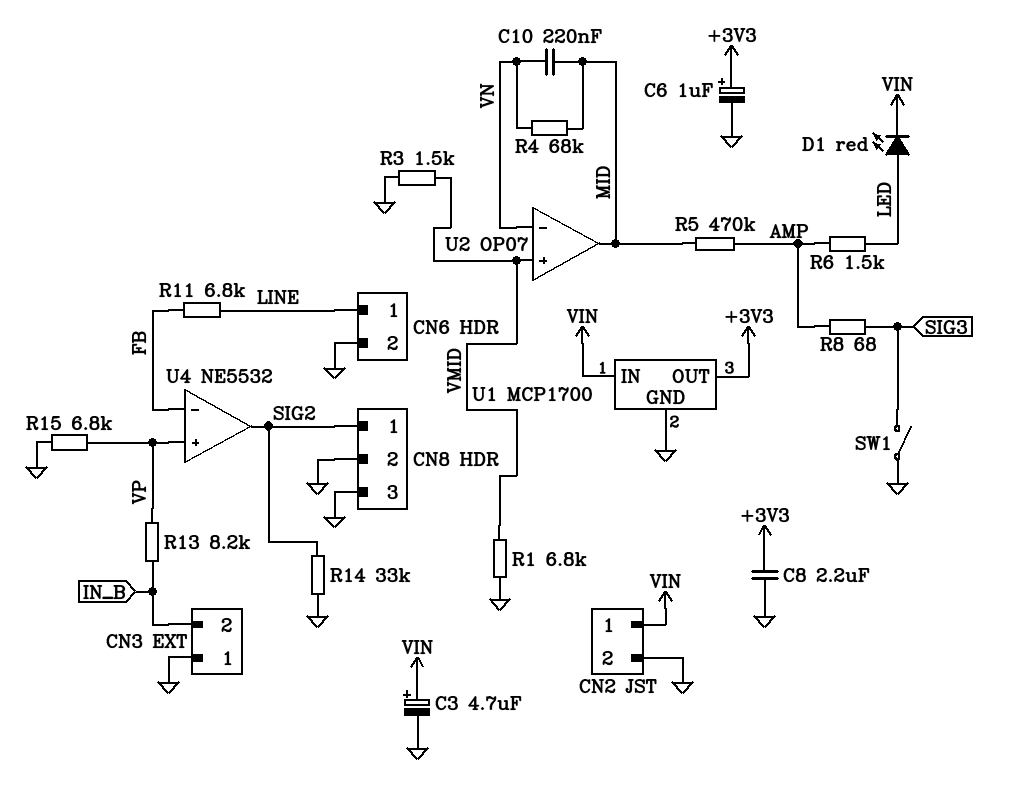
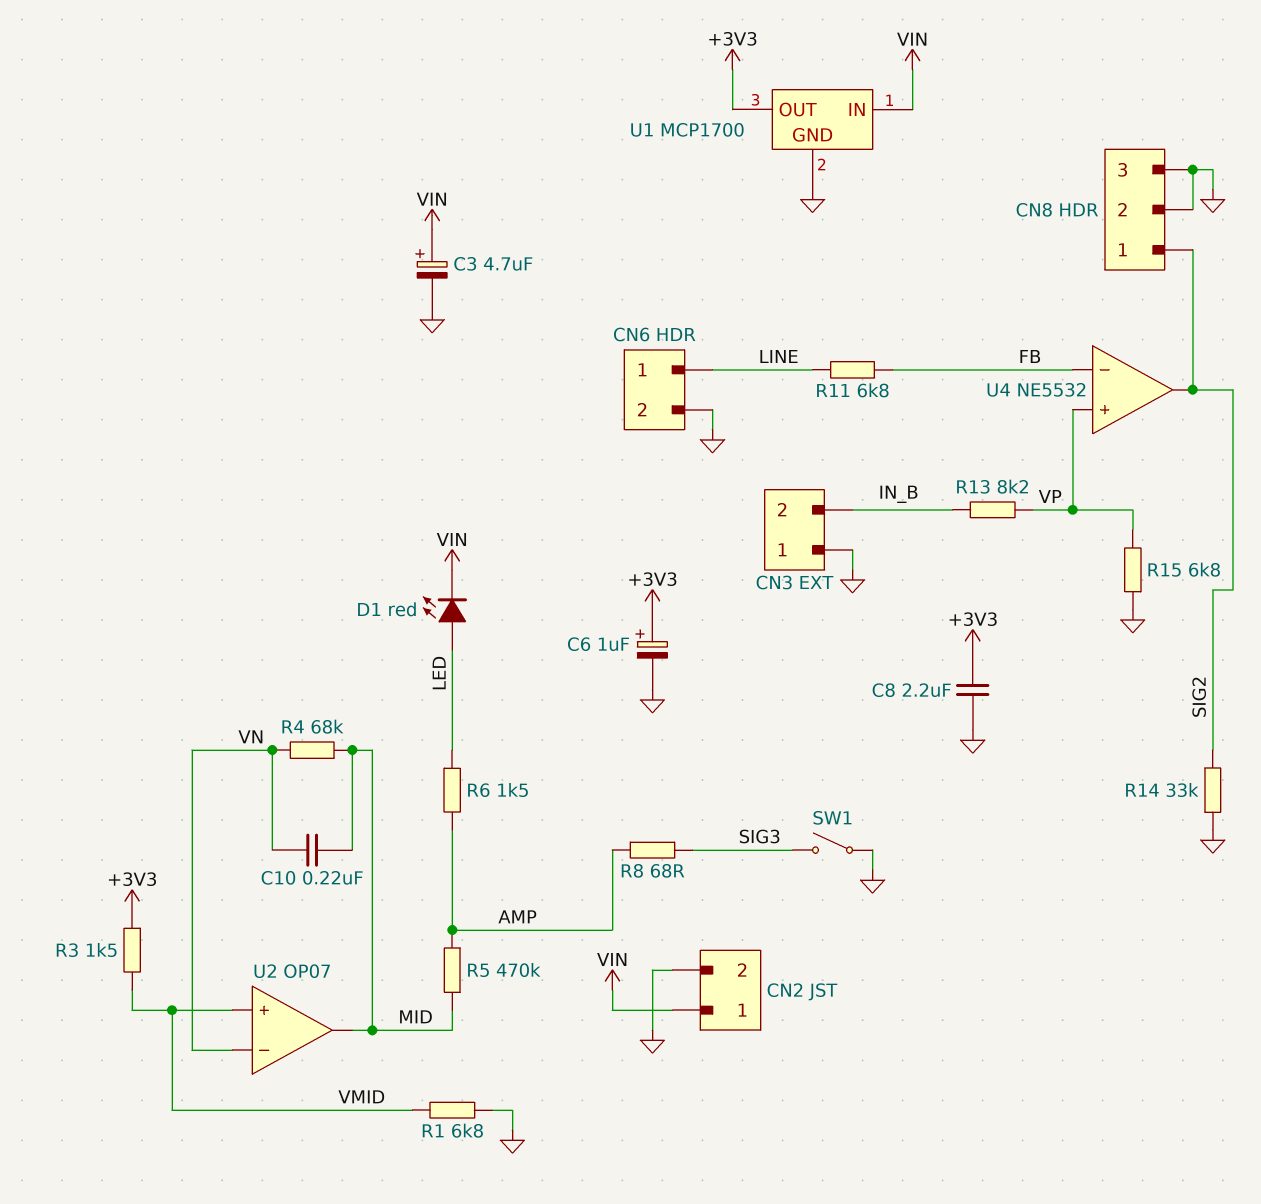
R3: 1.5k (GND, VMID) -> 1.5k (+3V3, VMID)

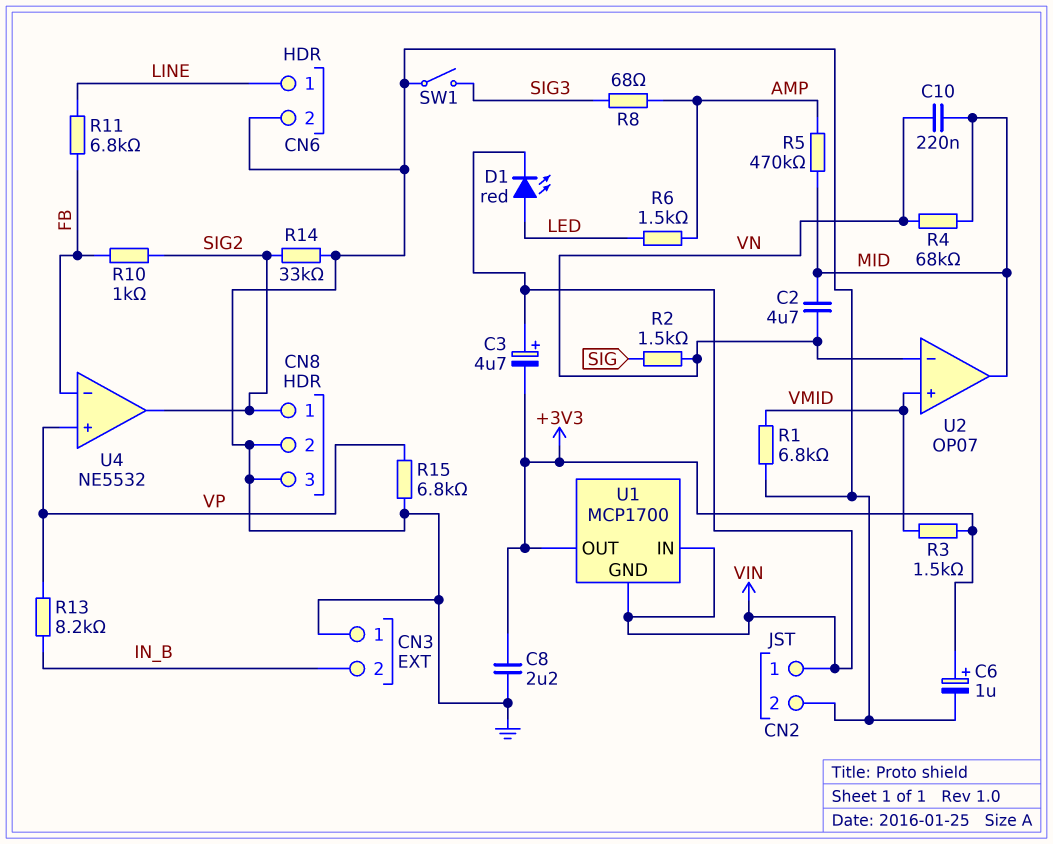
C2: none -> 4.7uF (MID, VN)
C3: 4.7uF (plus VIN, minus GND) -> 4.7uF (plus VIN, minus +3V3)
R2: none -> 1.5k (SIG, VN)
R10: none -> 1k (FB, SIG2)
U1 pin GND: GND -> VIN

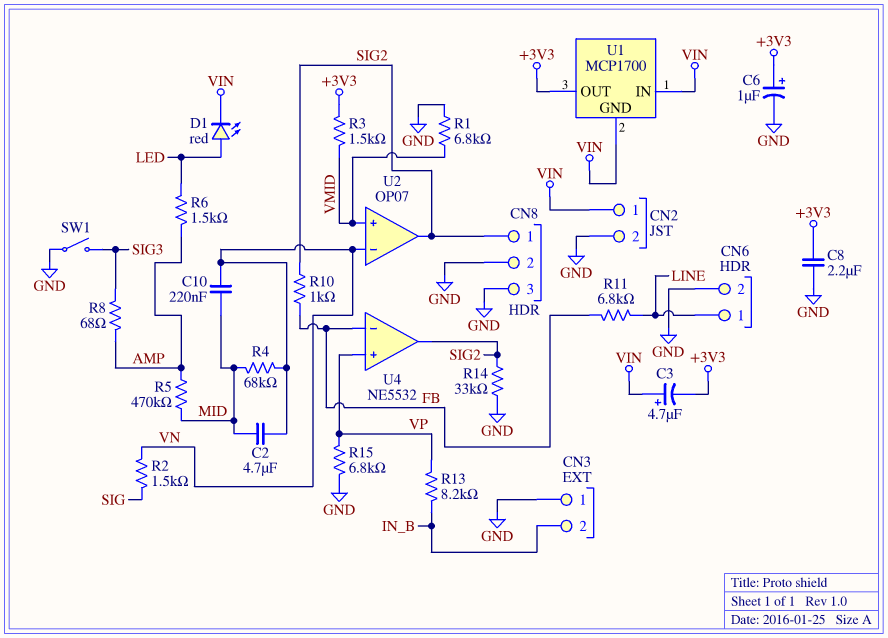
U2 pin out: MID -> SIG2

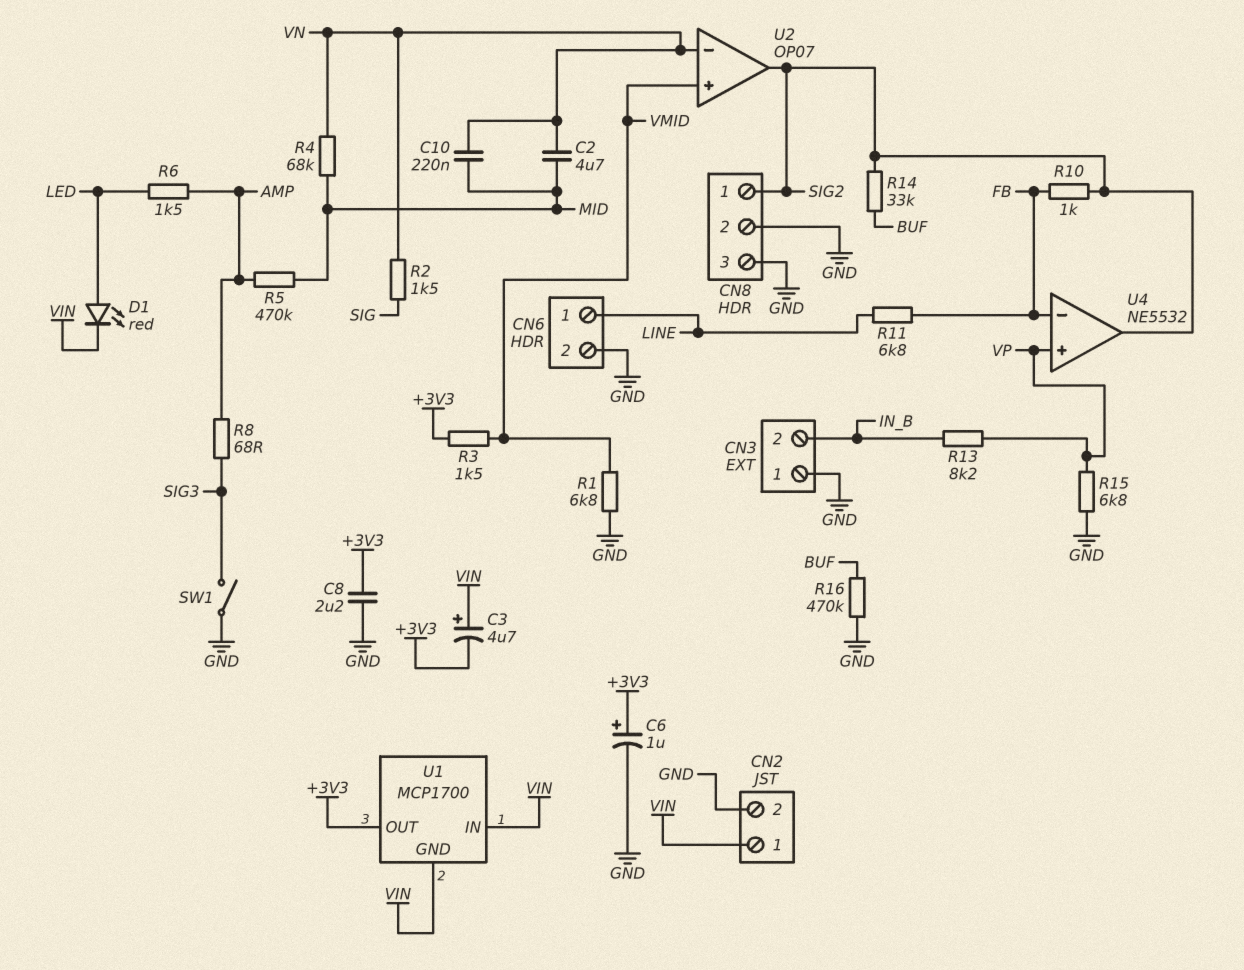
R14: 33k (GND, SIG2) -> 33k (BUF, SIG2)
R16: none -> 470k (BUF, GND)

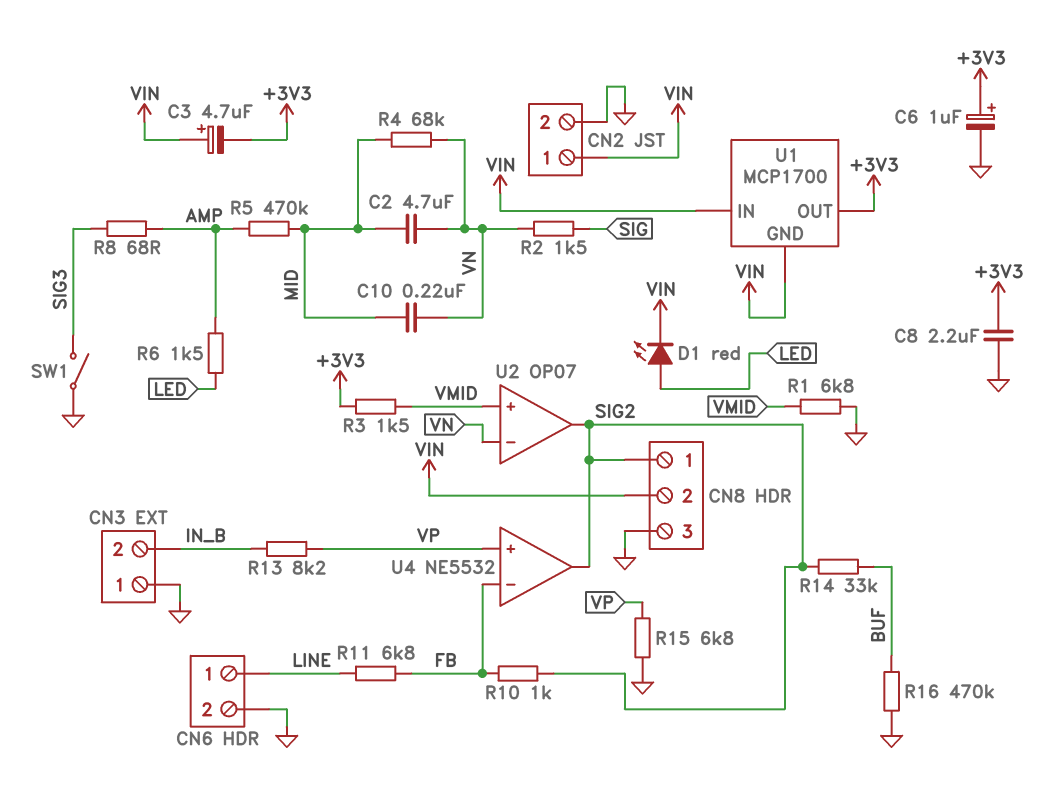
CN8 pin 2: GND -> VIN

